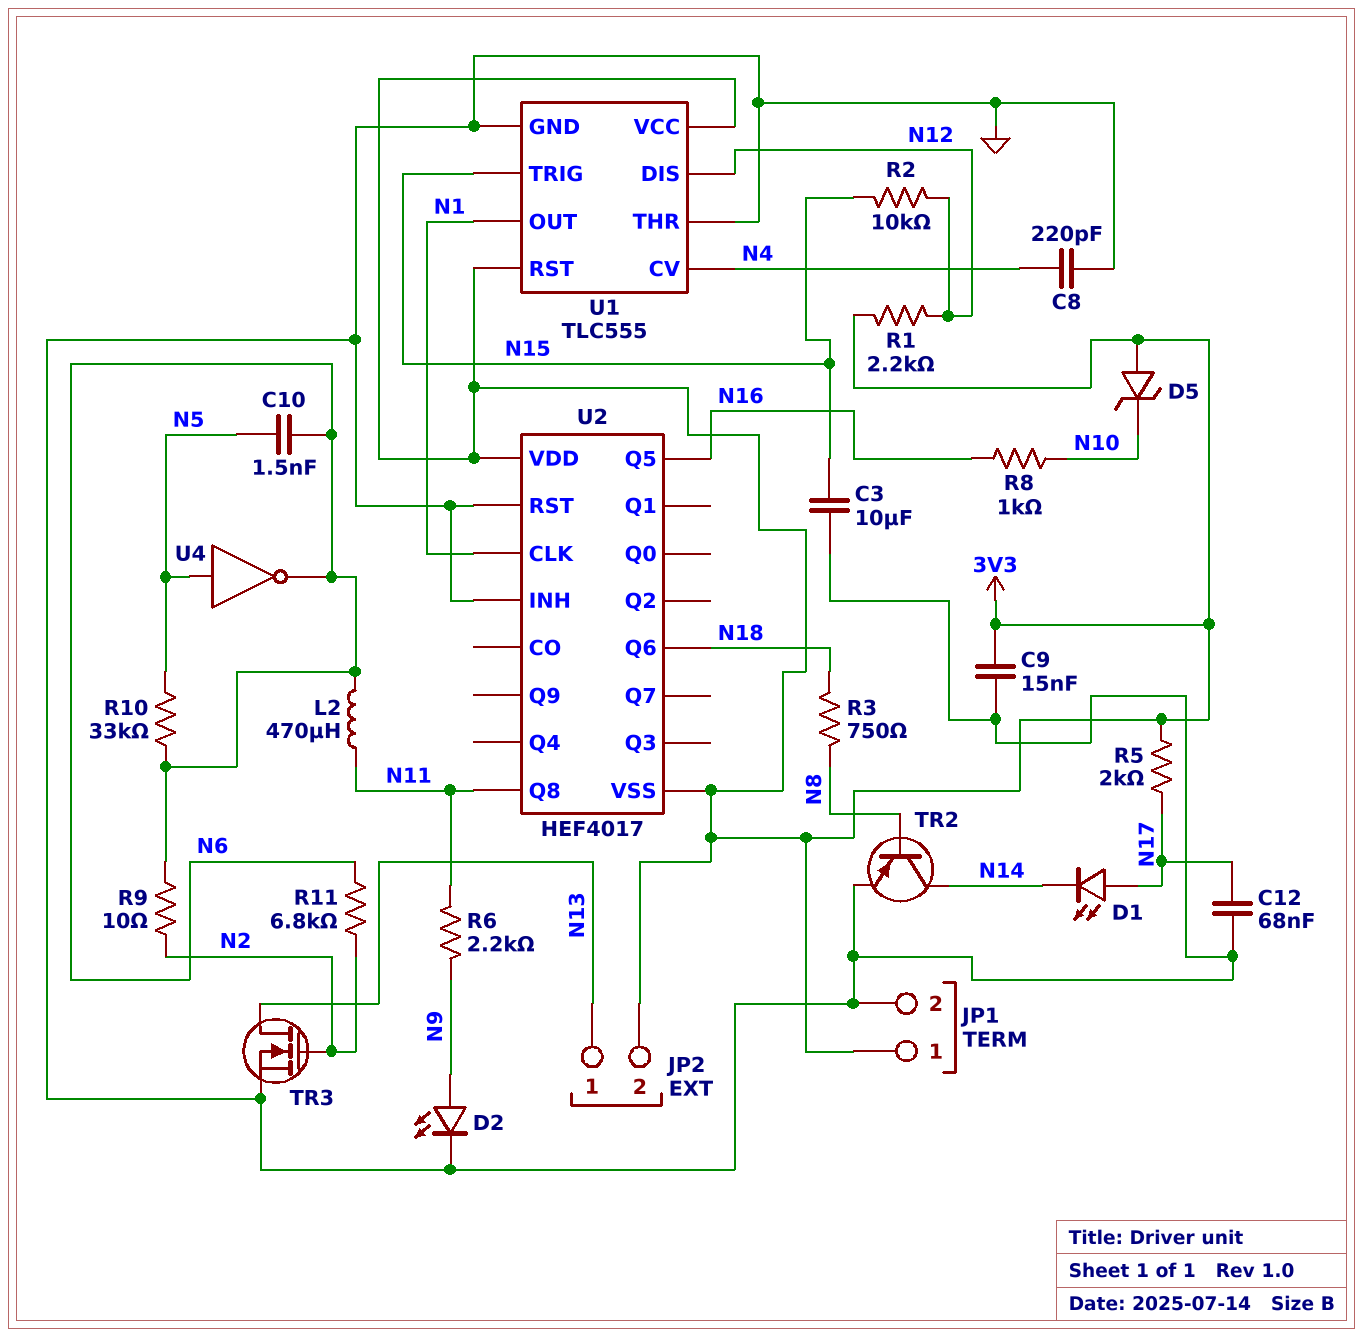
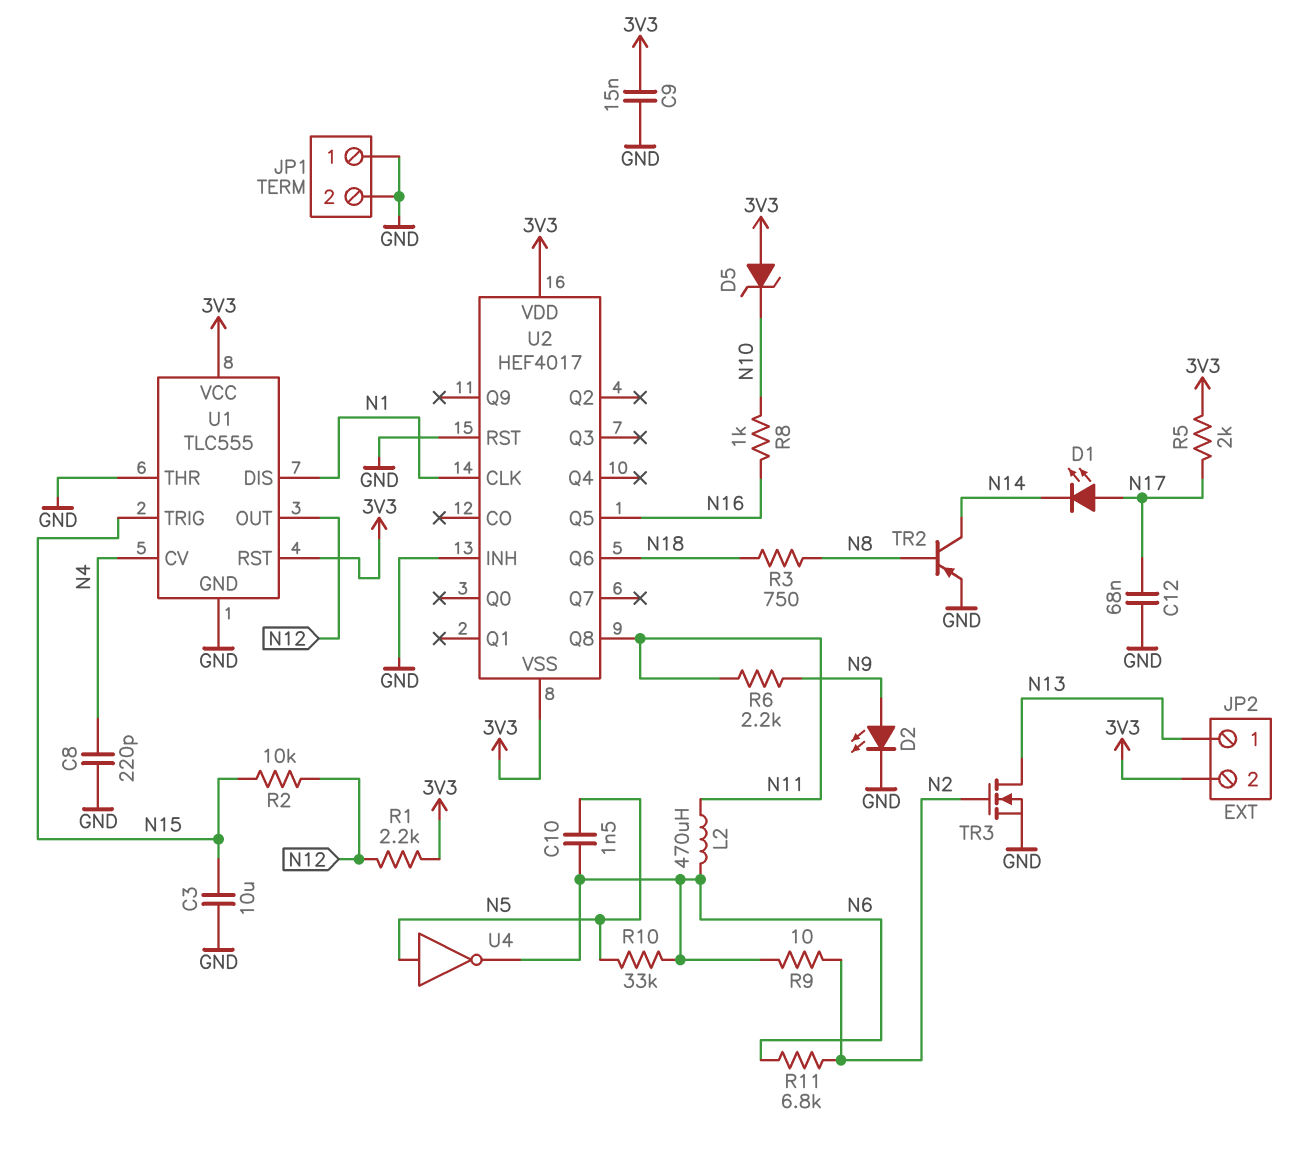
JP1 pin 1: 3V3 -> GND
U1 pin DIS: N12 -> N1
U1 pin OUT: N1 -> N12

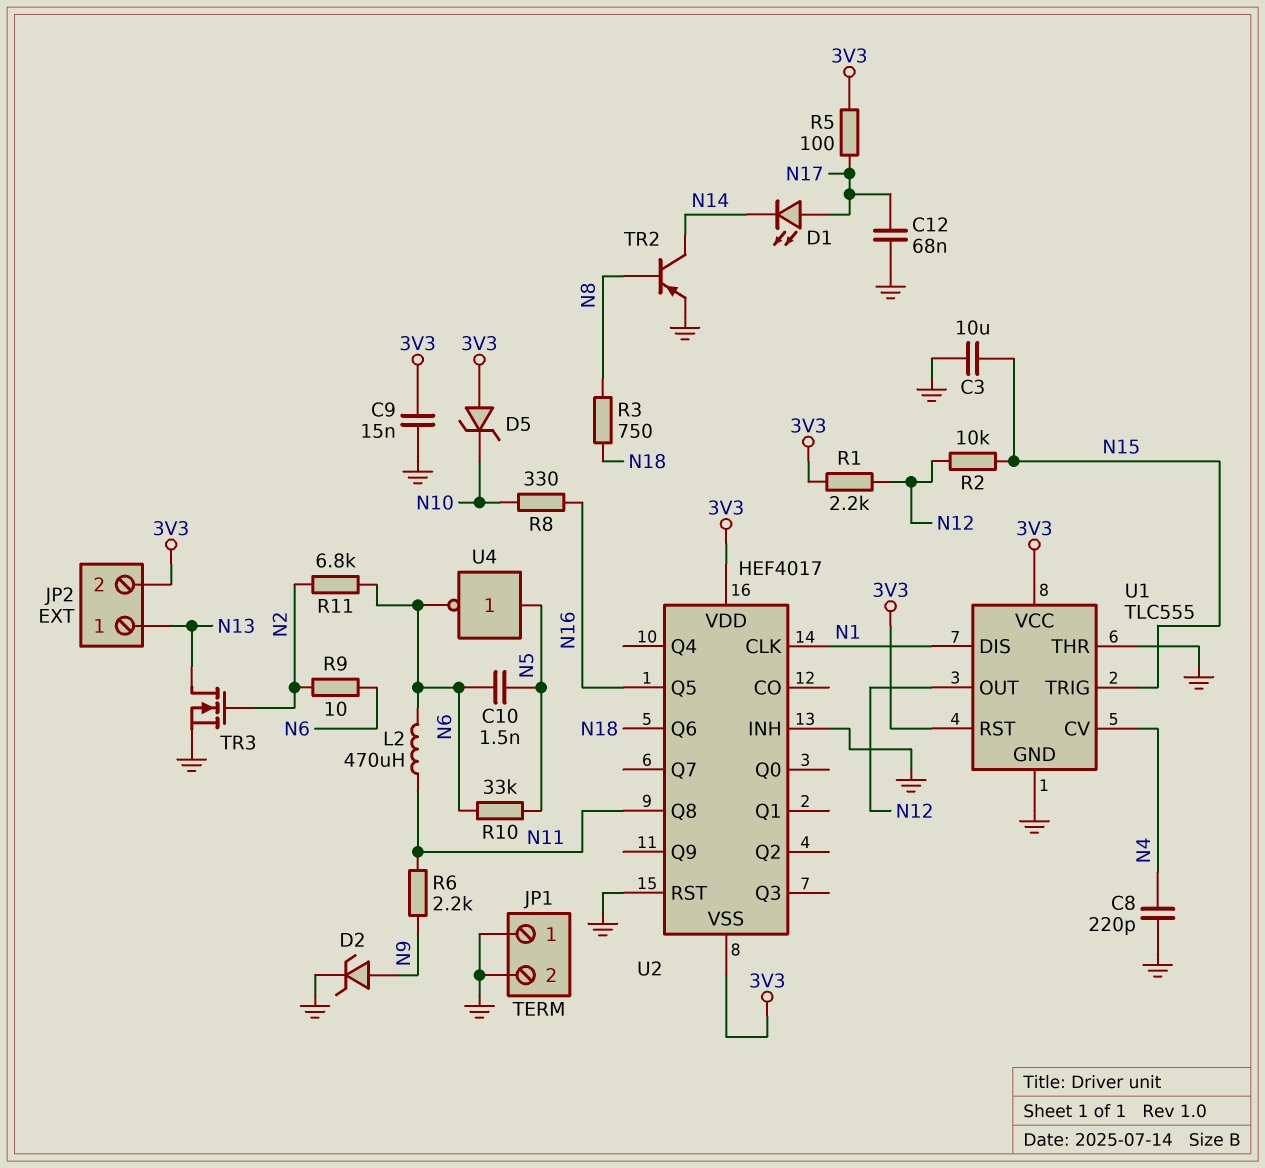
D2: LED (A N9, K GND) -> zener (A N9, K GND)
R5: 2k (3V3, N17) -> 100 (3V3, N17)
R8: 1k (N10, N16) -> 330 (N10, N16)

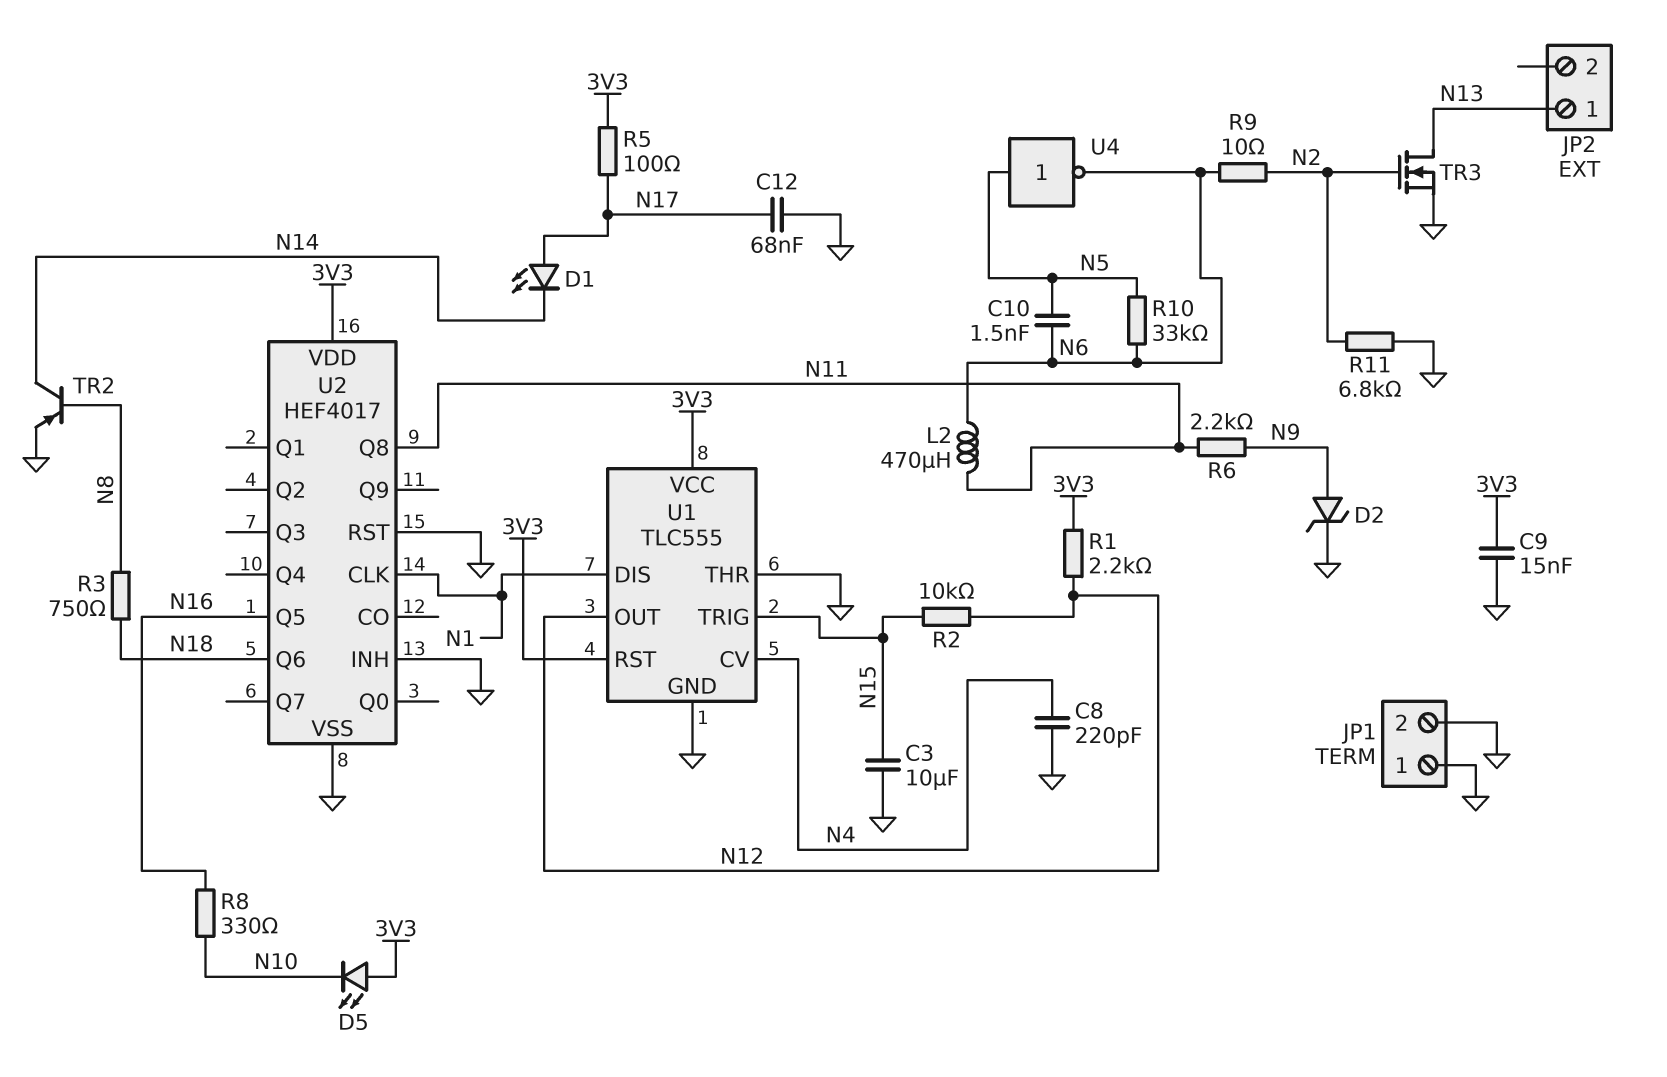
D5: zener (A 3V3, K N10) -> LED (A 3V3, K N10)
JP2 pin 2: 3V3 -> none
R11: 6.8k (N2, N6) -> 6.8k (GND, N2)
U2 pin VSS: 3V3 -> GND

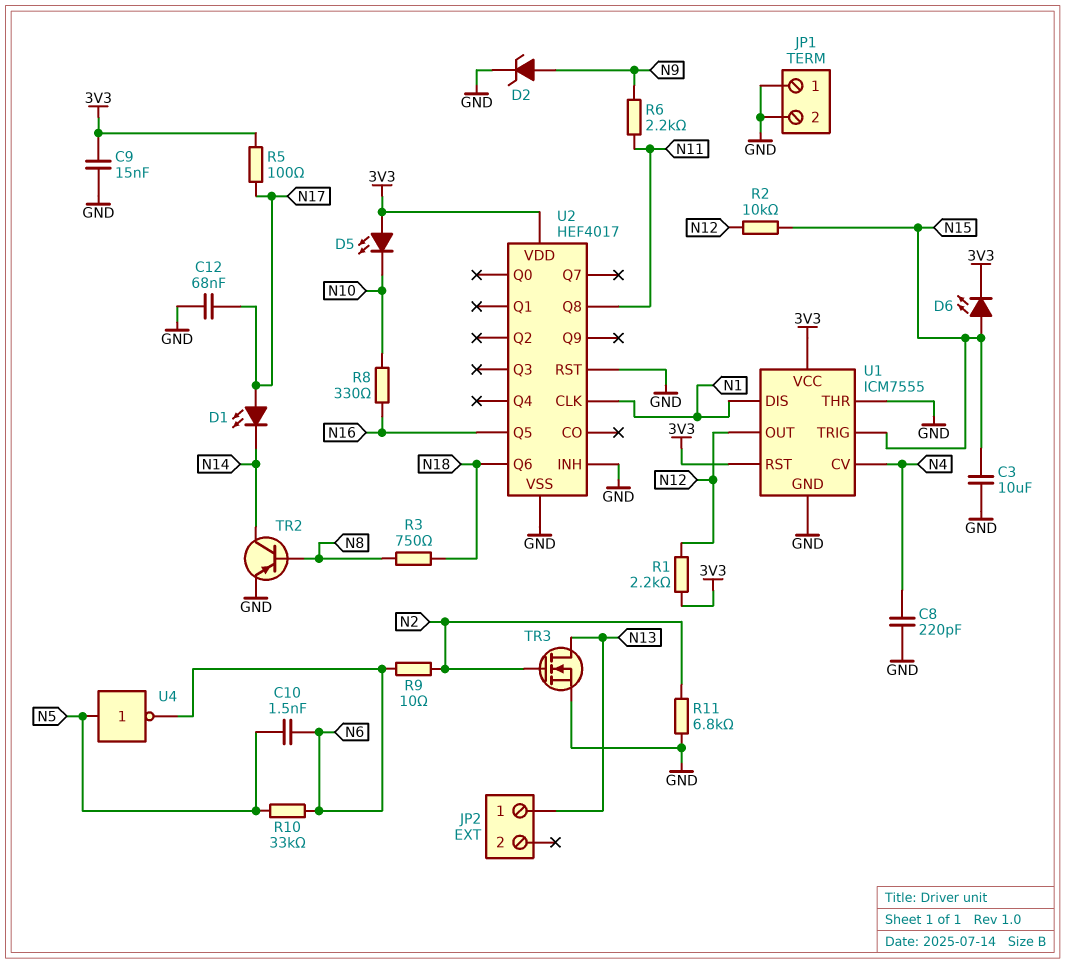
D6: none -> LED (A N15, K 3V3)
L2: 470uH (N6, N11) -> none
U1: TLC555 -> ICM7555

